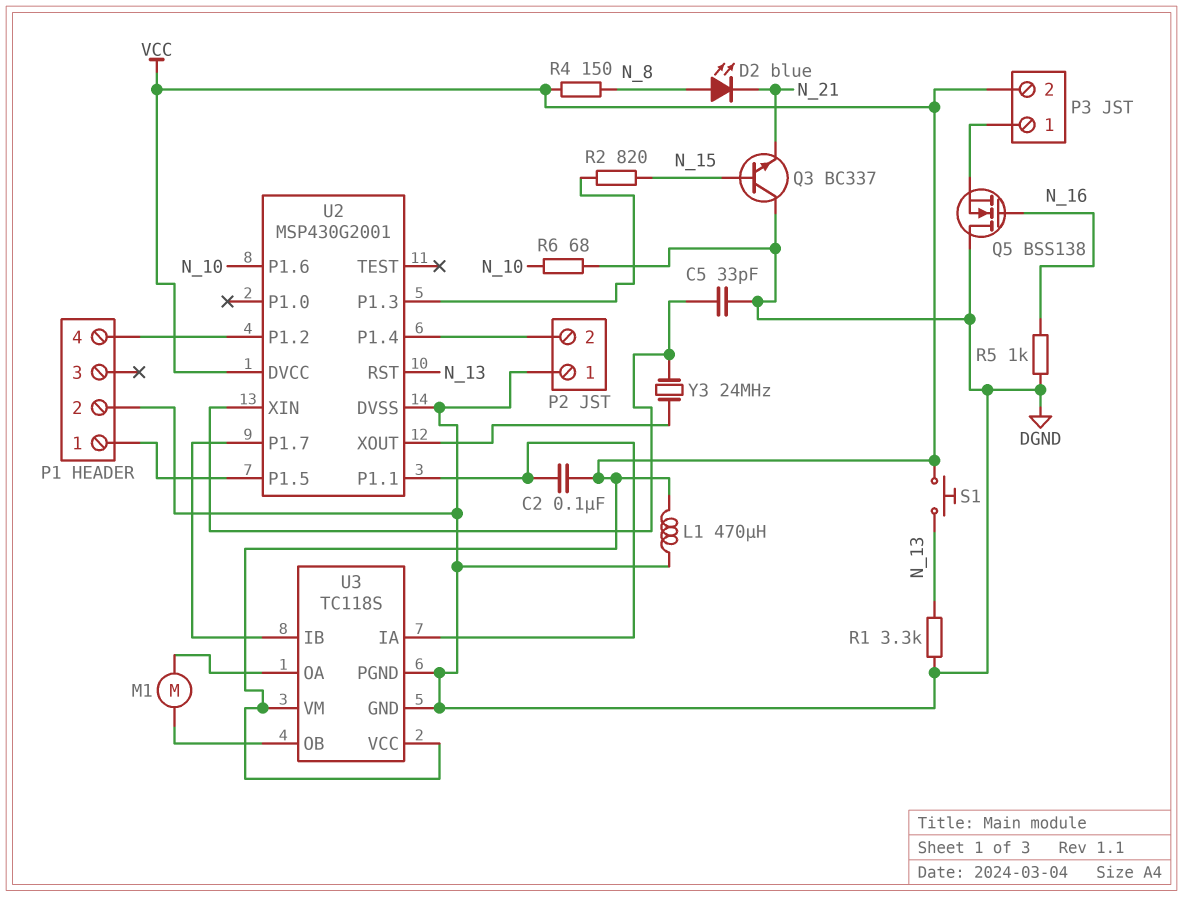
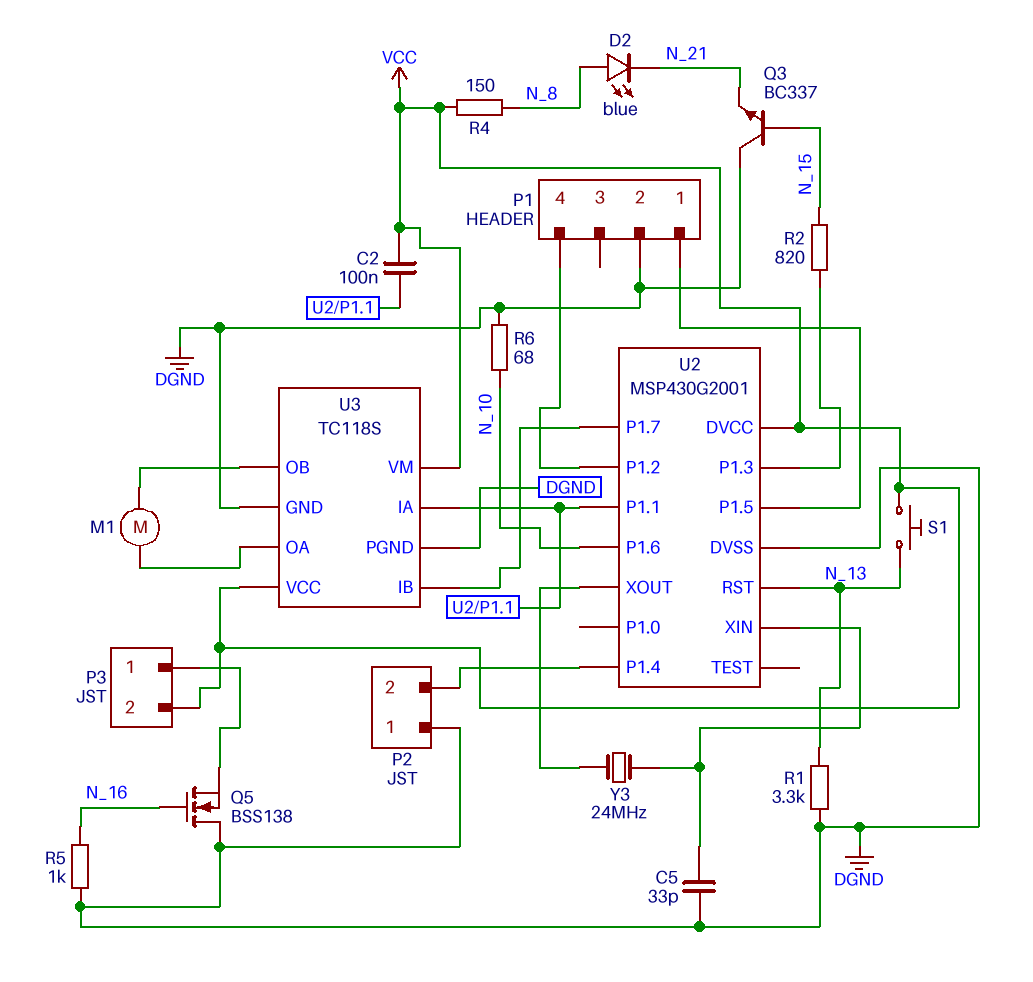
L1: 470uH (DGND, VCC) -> none

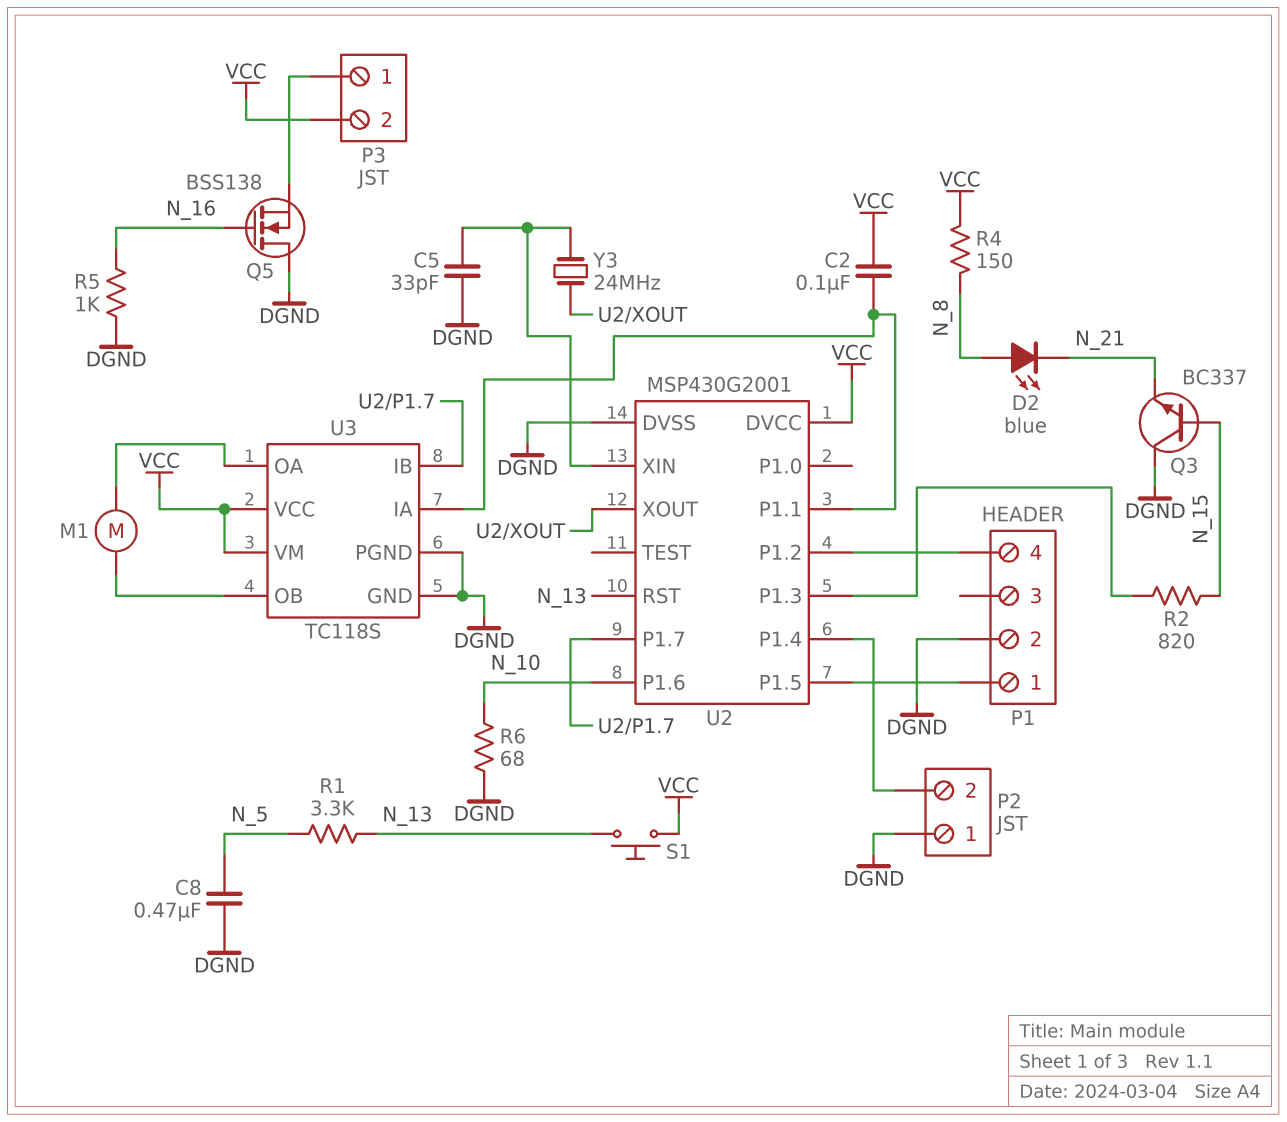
C8: none -> 470nF (DGND, N_5)
R1: 3.3k (DGND, N_13) -> 3.3k (N_5, N_13)

